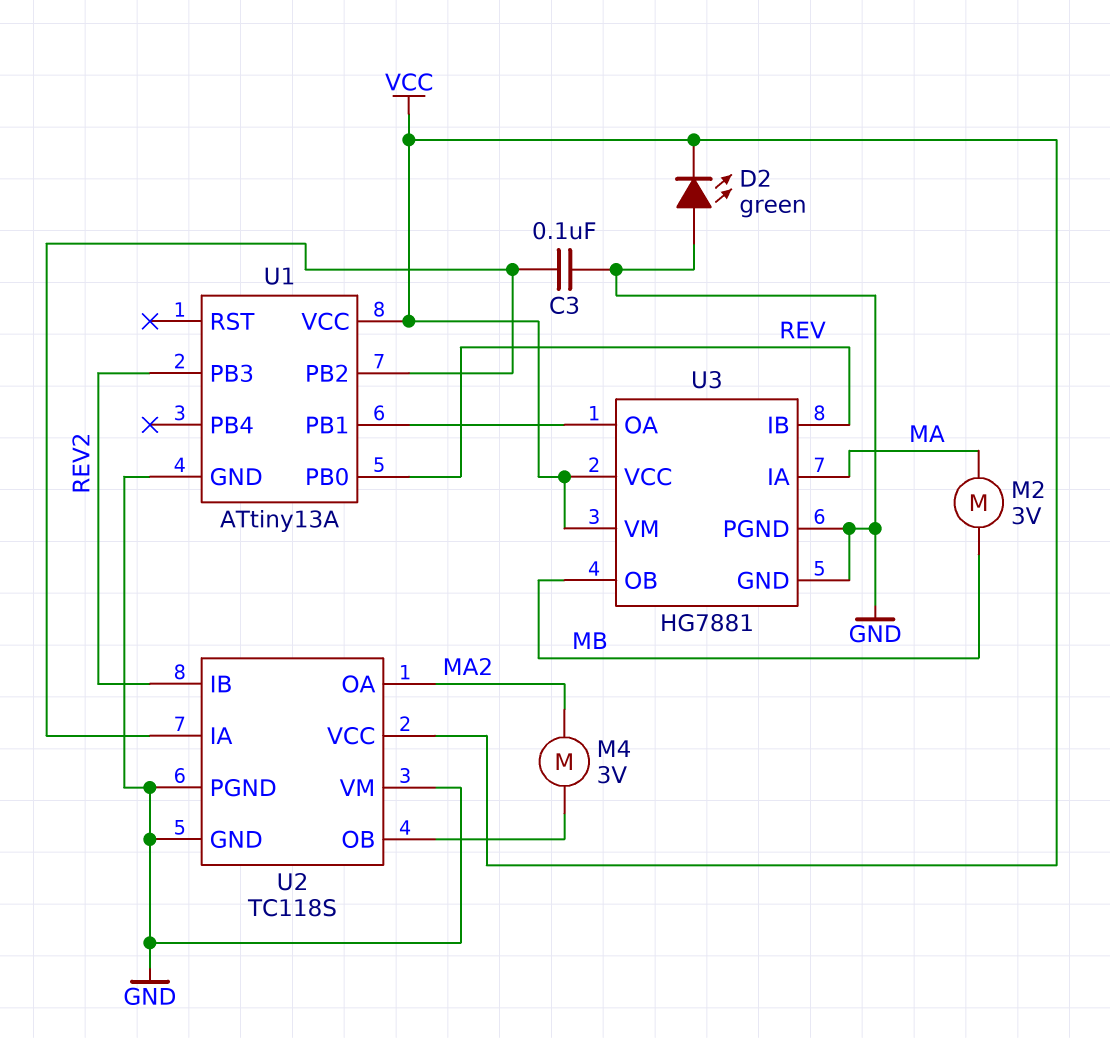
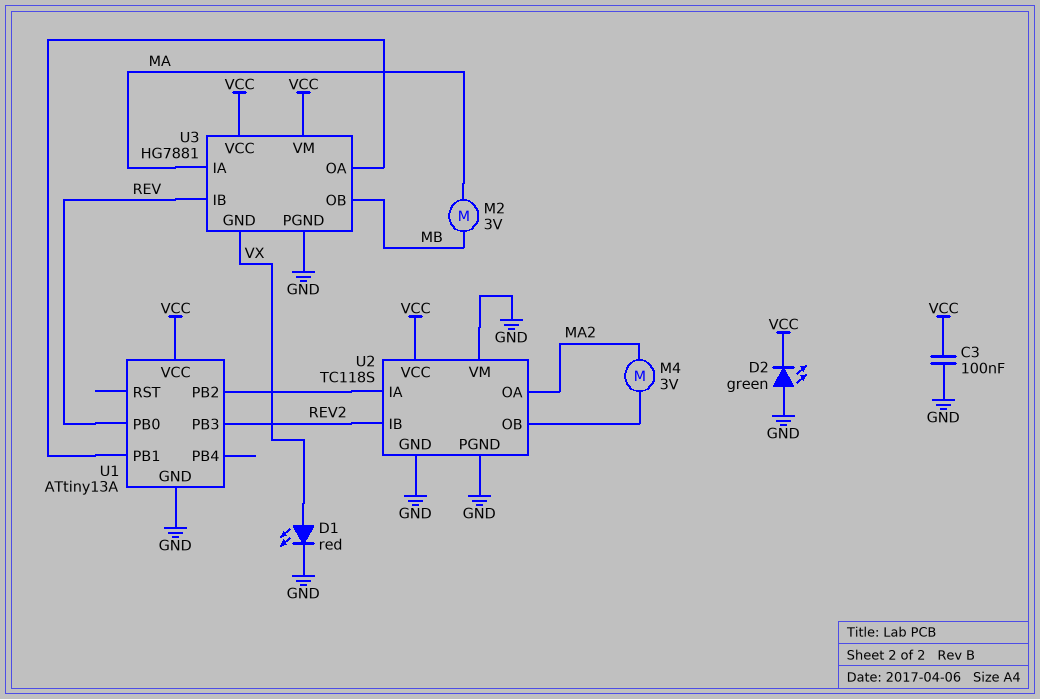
C3: 100nF (GND, U1/PB2) -> 100nF (GND, VCC)
D1: none -> LED red (A VX, K GND)
U3 pin GND: GND -> VX

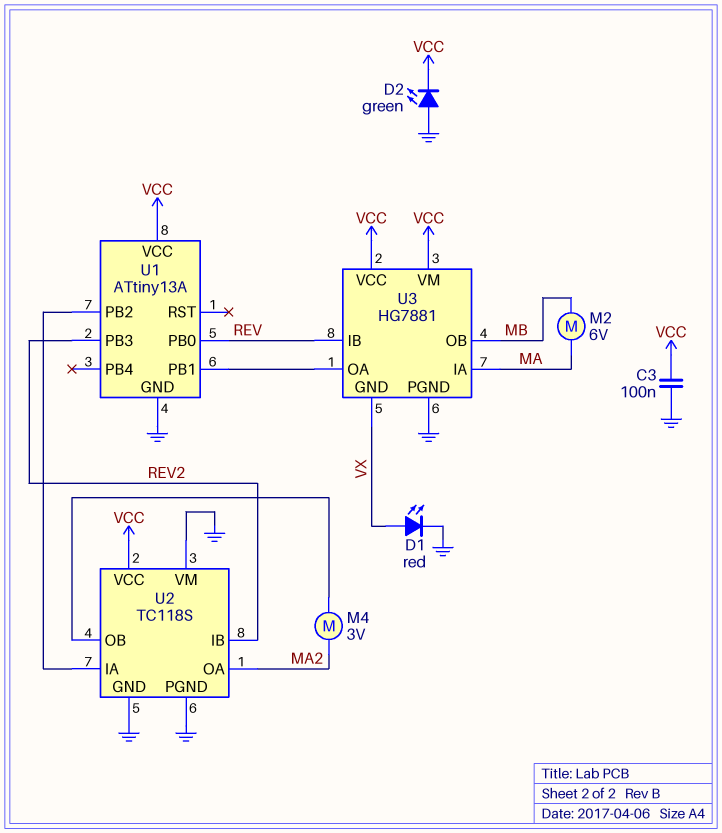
M2: motor 3V (MA, MB) -> motor 6V (MA, MB)

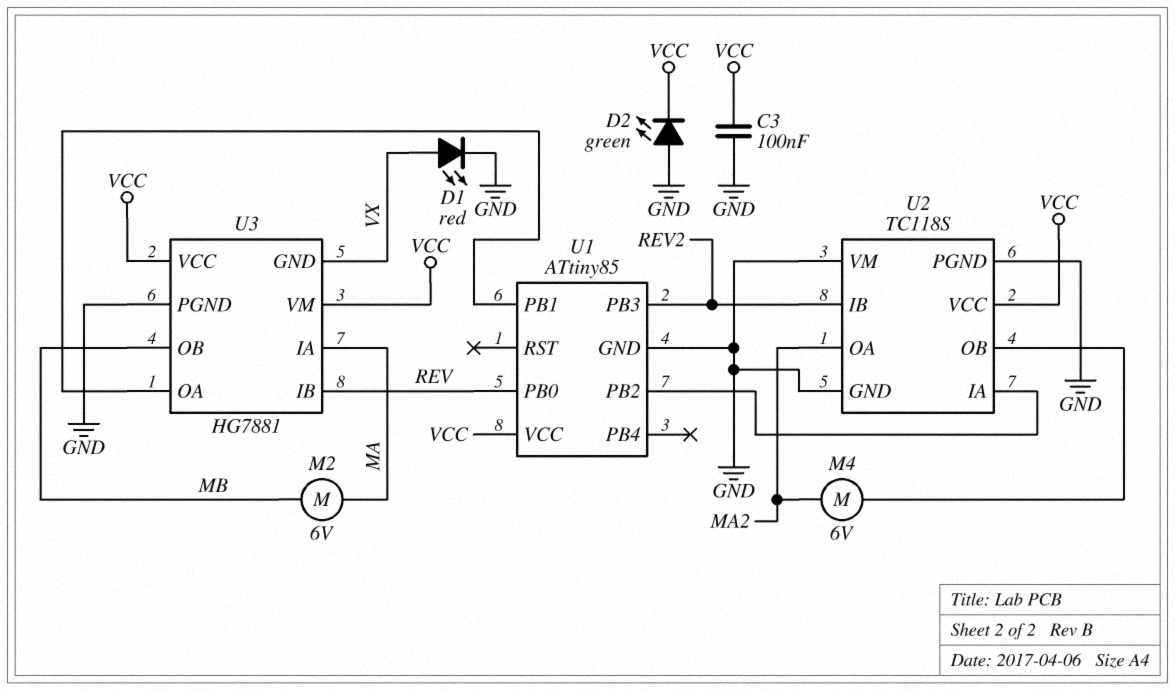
M4: motor 3V (MA2, U2/OB) -> motor 6V (MA2, U2/OB)
U1: ATtiny13A -> ATtiny85

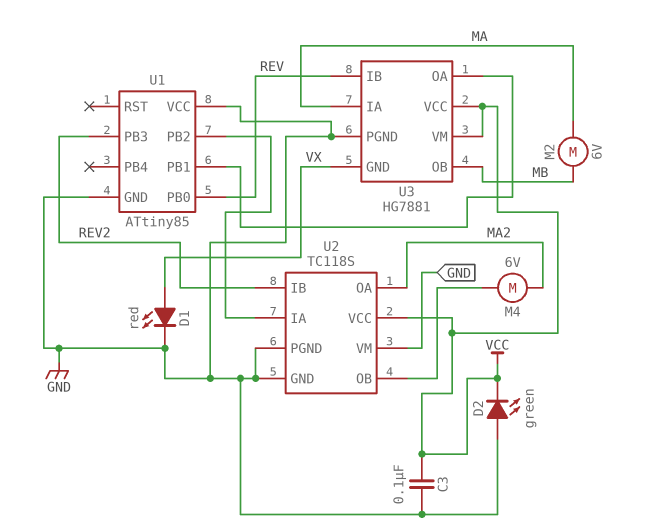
U1 pin VCC: VCC -> GND

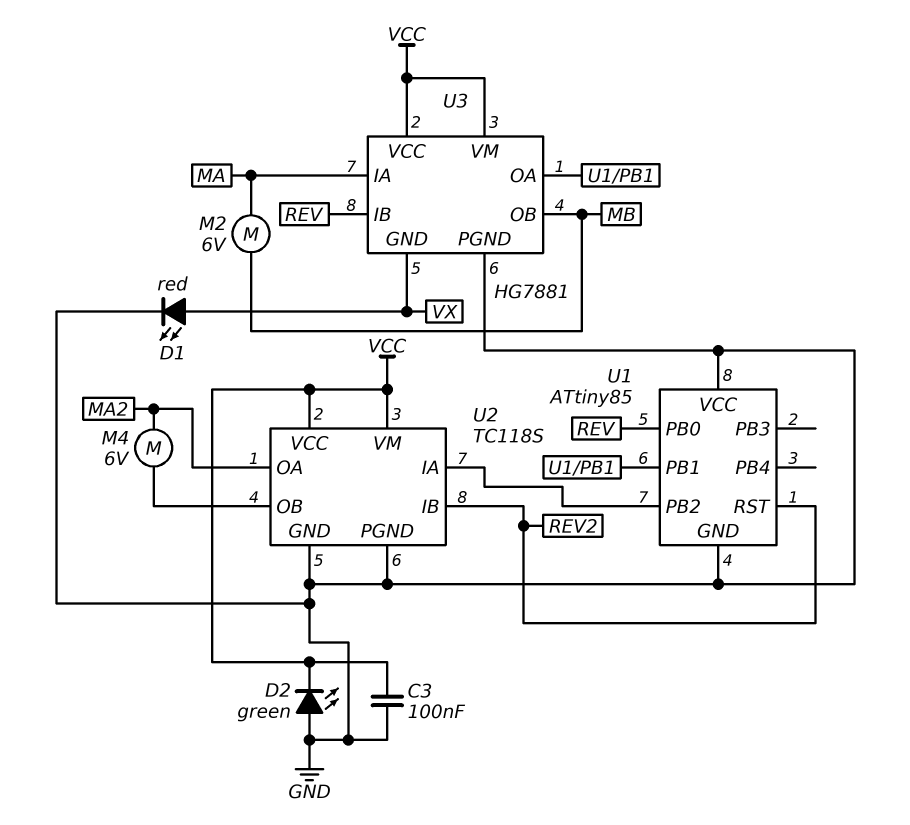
U1 pin PB3: REV2 -> none
U1 pin RST: none -> REV2
U2 pin VM: GND -> VCC

